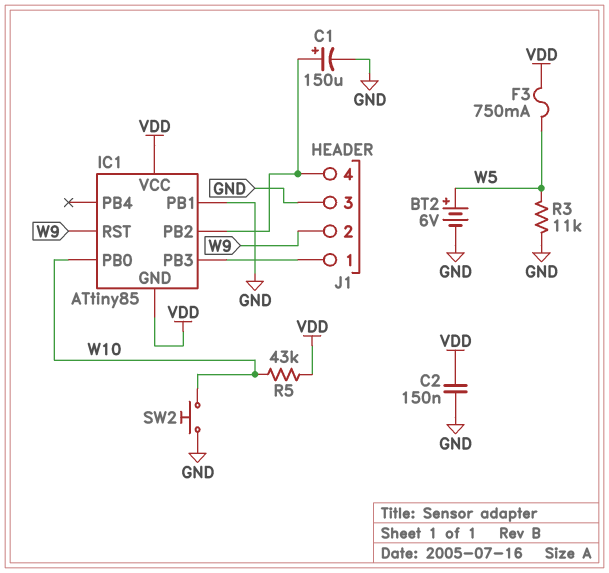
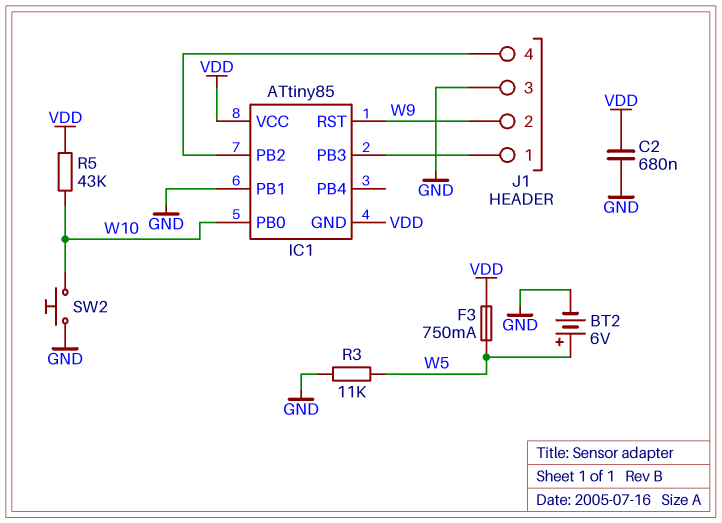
C1: 150uF (plus IC1/PB2, minus GND) -> none
C2: 150nF (GND, VDD) -> 680nF (GND, VDD)

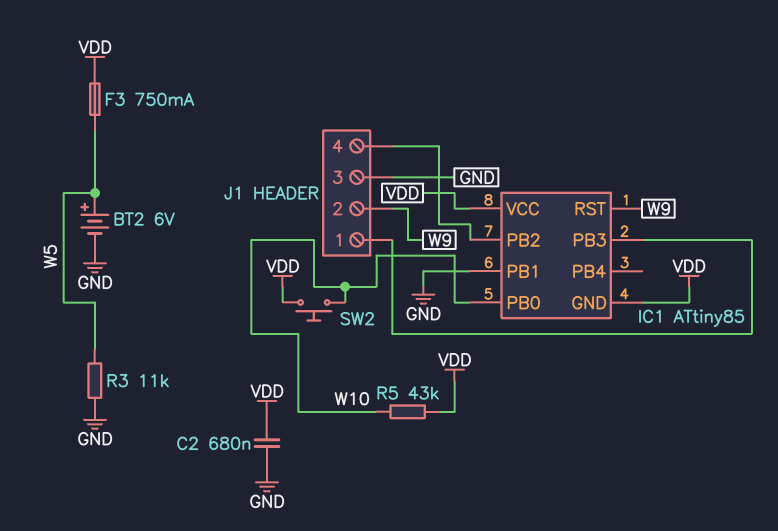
SW2: button (GND, W10) -> button (VDD, W10)

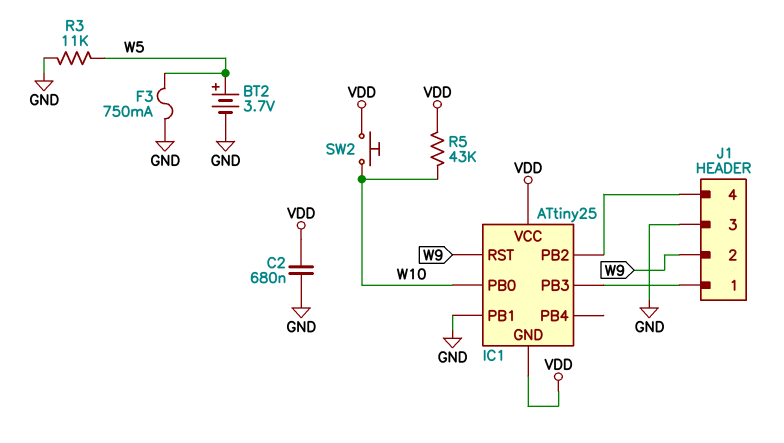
BT2: 6V (plus W5, minus GND) -> 3.7V (plus W5, minus GND)
F3: 750mA (VDD, W5) -> 750mA (GND, W5)
IC1: ATtiny85 -> ATtiny25

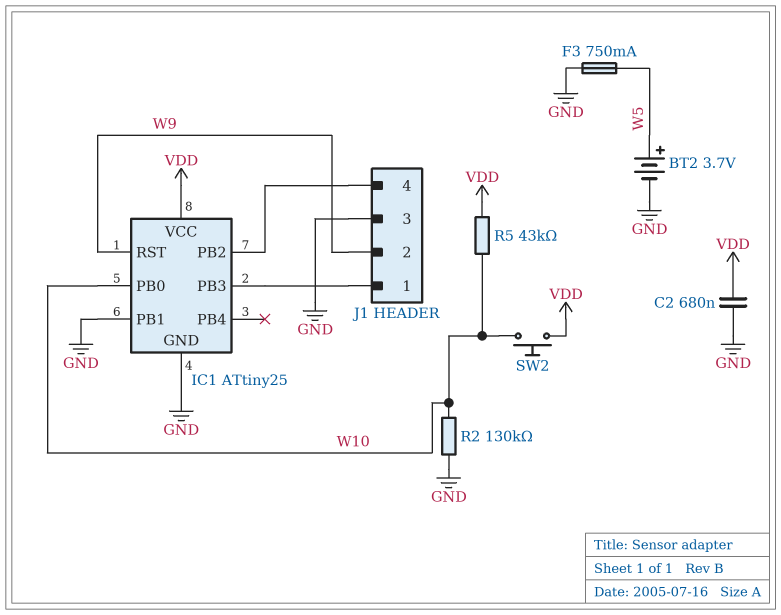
IC1 pin GND: VDD -> GND
R2: none -> 130k (GND, W10)
R3: 11k (GND, W5) -> none

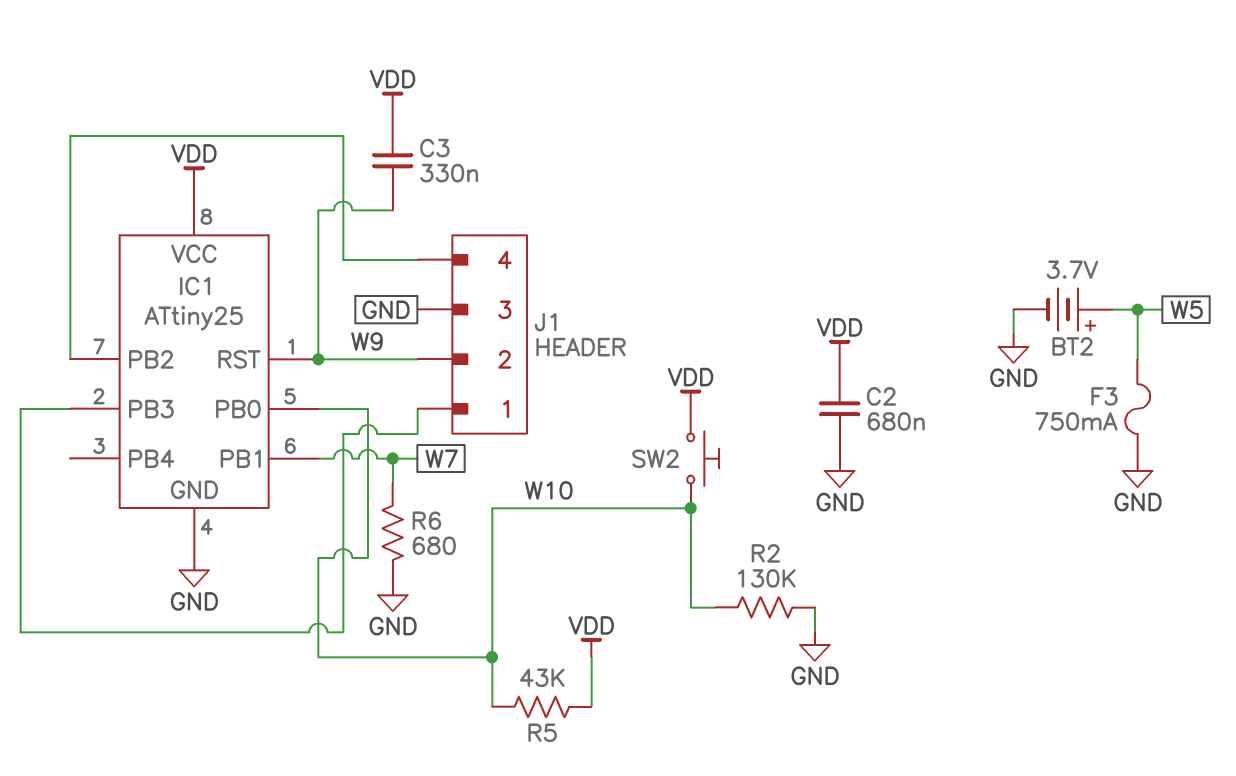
C3: none -> 330nF (VDD, W9)
IC1 pin PB1: GND -> W7
R6: none -> 680 (GND, W7)

